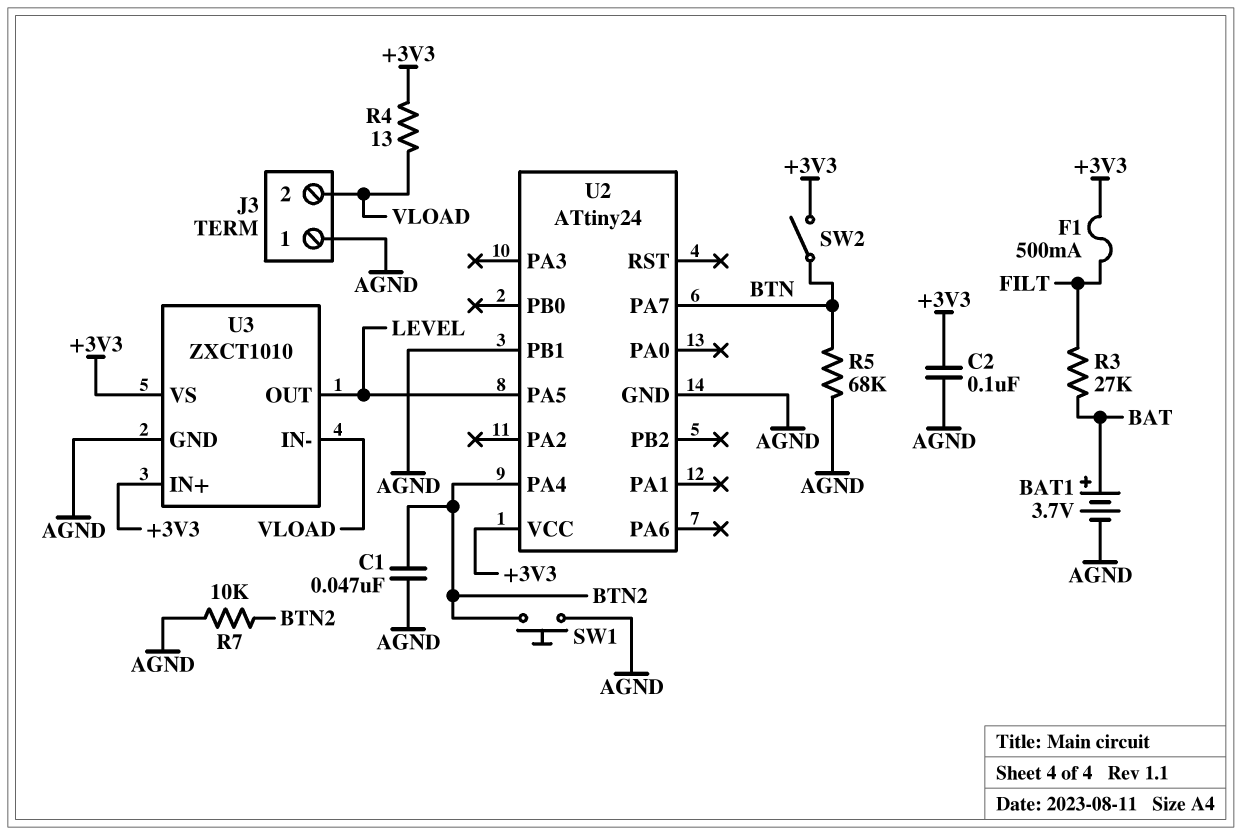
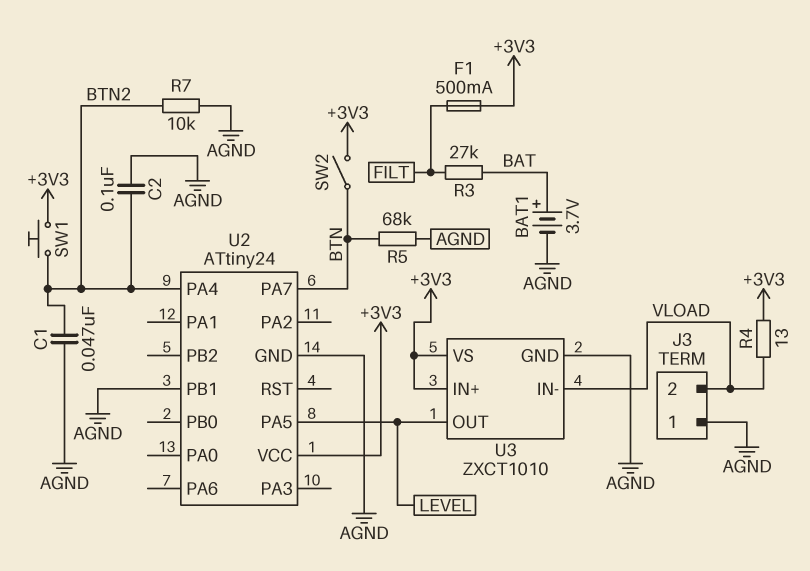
C2: 100nF (+3V3, AGND) -> 100nF (AGND, BTN2)
SW1: button (AGND, BTN2) -> button (+3V3, BTN2)

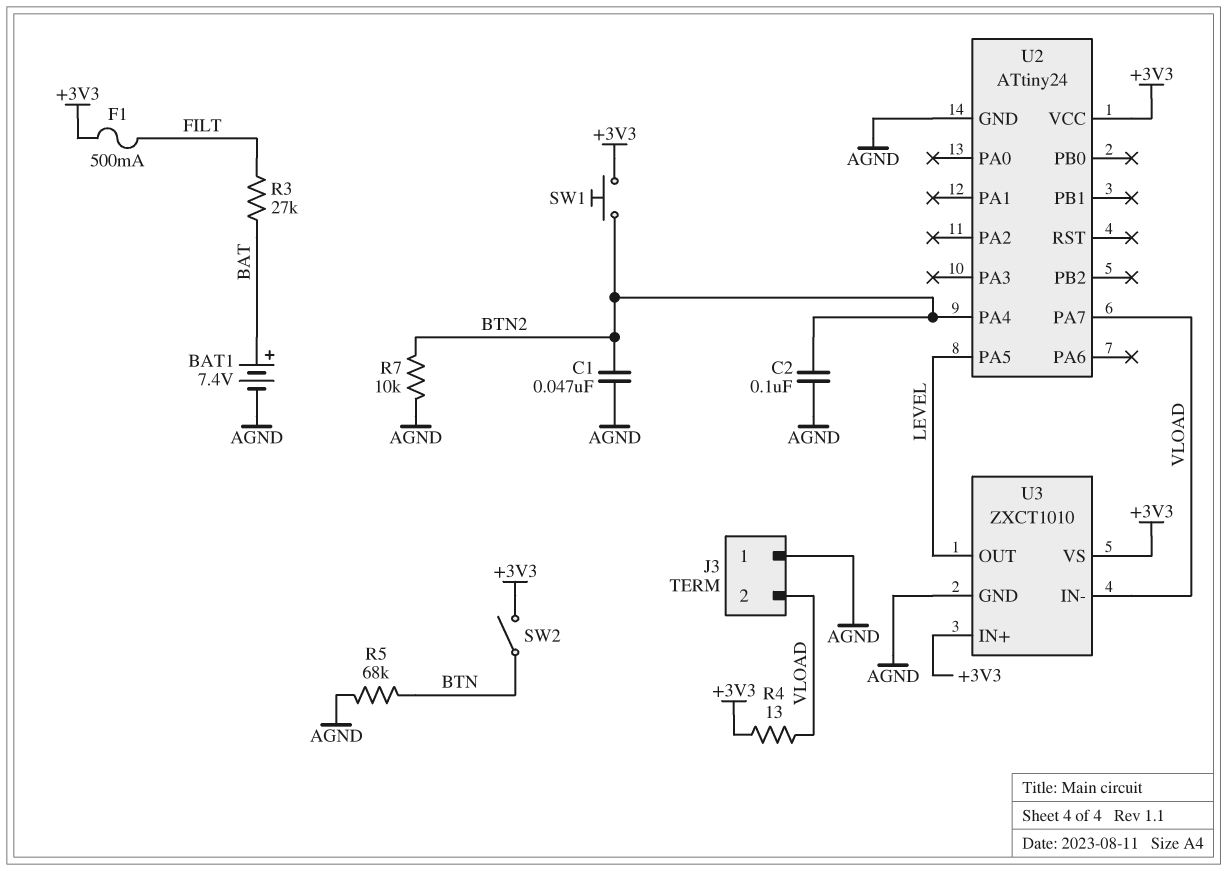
BAT1: 3.7V (plus BAT, minus AGND) -> 7.4V (plus BAT, minus AGND)
U2 pin PA7: BTN -> VLOAD
U2 pin PB1: AGND -> none

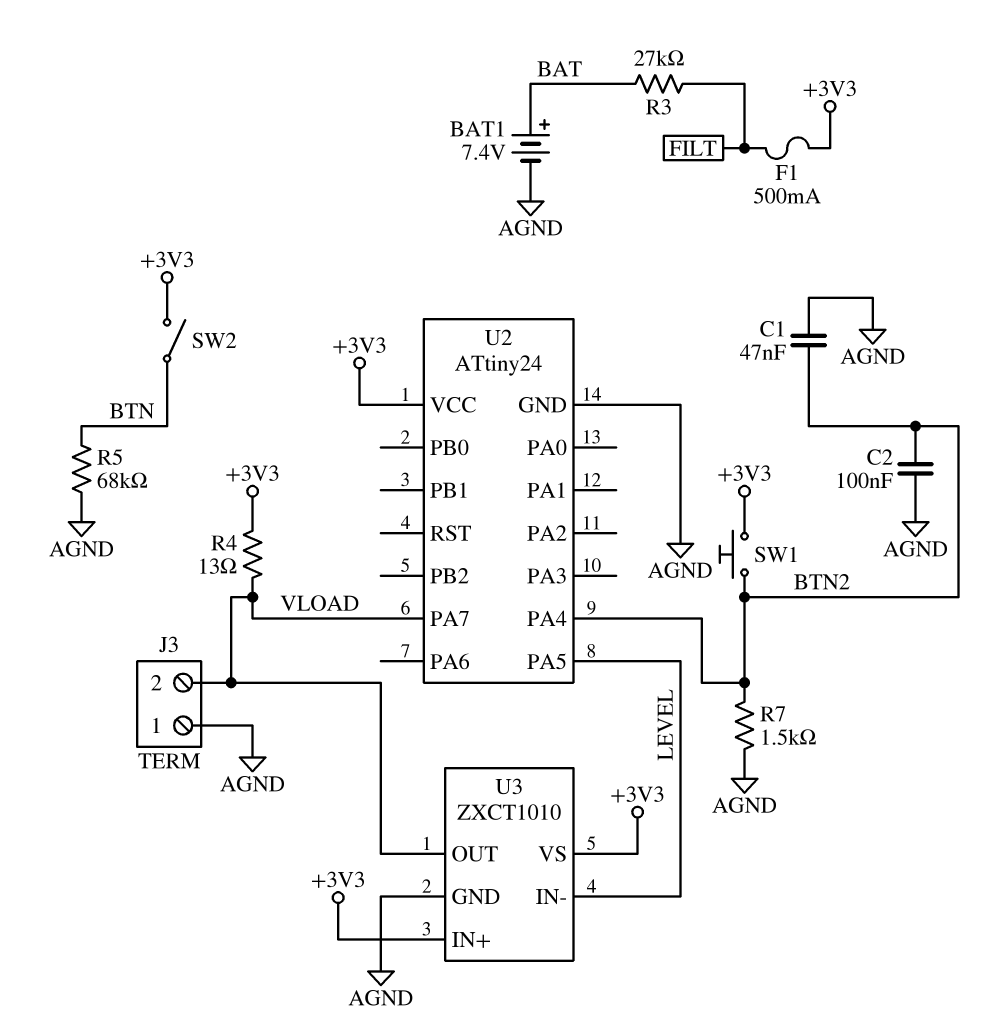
R7: 10k (AGND, BTN2) -> 1.5k (AGND, BTN2)
U3 pin IN-: VLOAD -> LEVEL
U3 pin OUT: LEVEL -> VLOAD

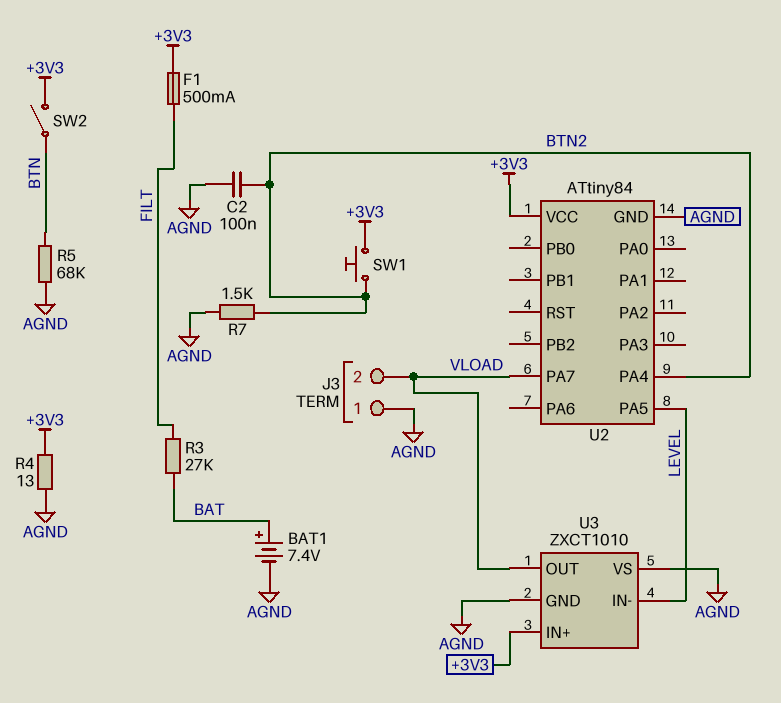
C1: 47nF (AGND, BTN2) -> none
R4: 13 (+3V3, VLOAD) -> 13 (+3V3, AGND)
U2: ATtiny24 -> ATtiny84
U3 pin VS: +3V3 -> AGND

